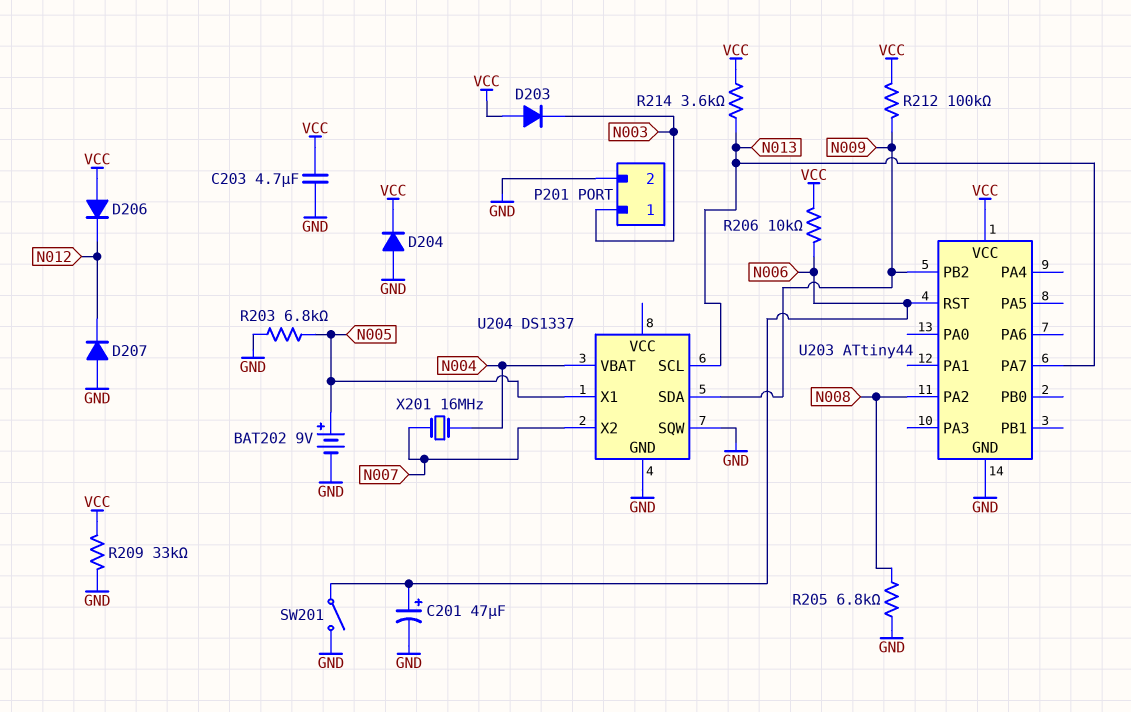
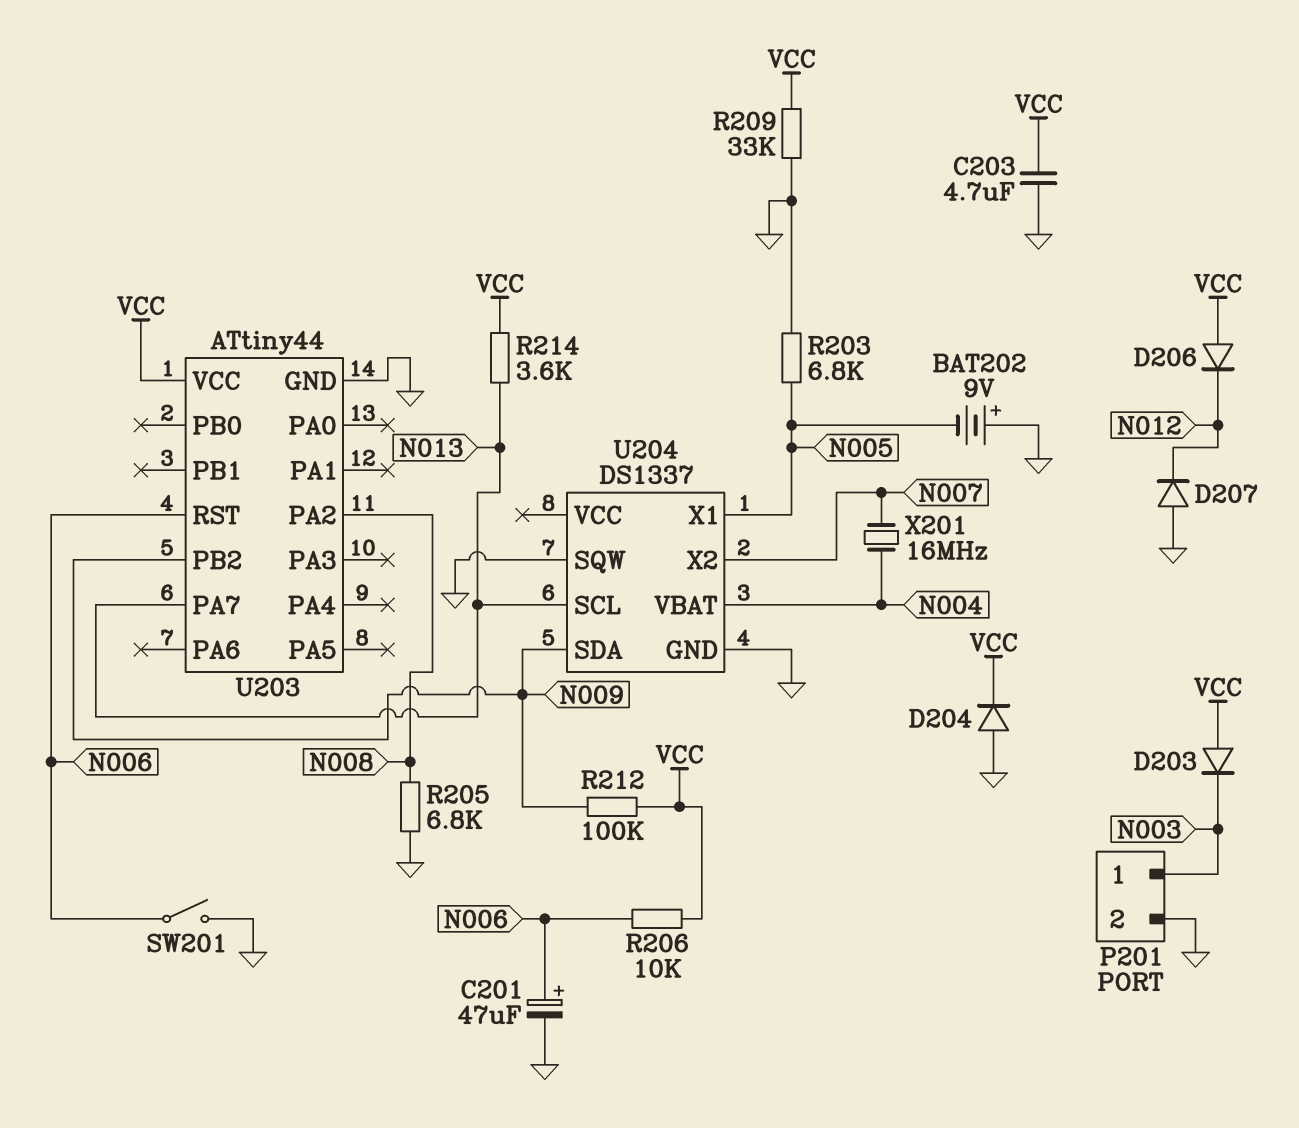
BAT202: 9V (plus N005, minus GND) -> 9V (plus GND, minus N005)

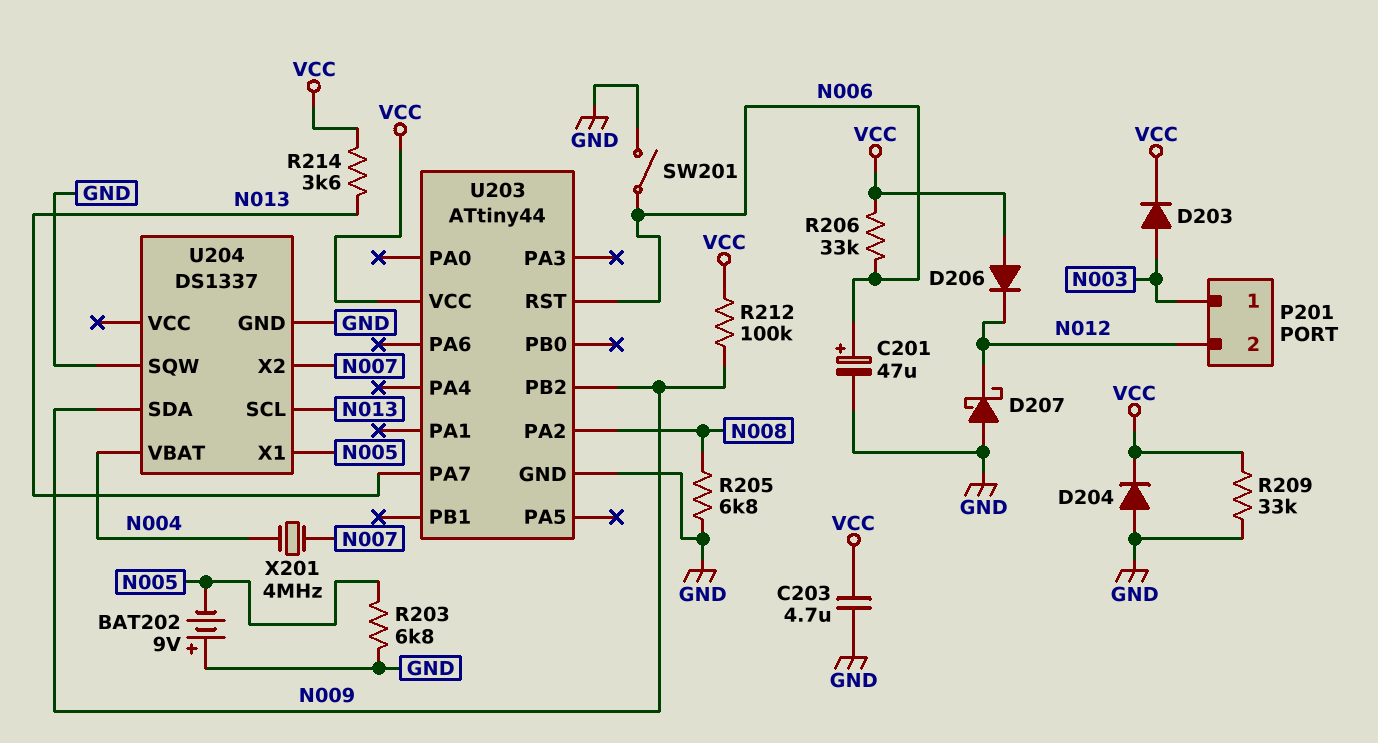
D203: diode (A VCC, K N003) -> diode (A N003, K VCC)
D207: diode (A GND, K N012) -> schottky (A GND, K N012)
P201 pin 2: GND -> N012
R206: 10k (N006, VCC) -> 33k (N006, VCC)
X201: 16MHz (N004, N007) -> 4MHz (N004, N007)

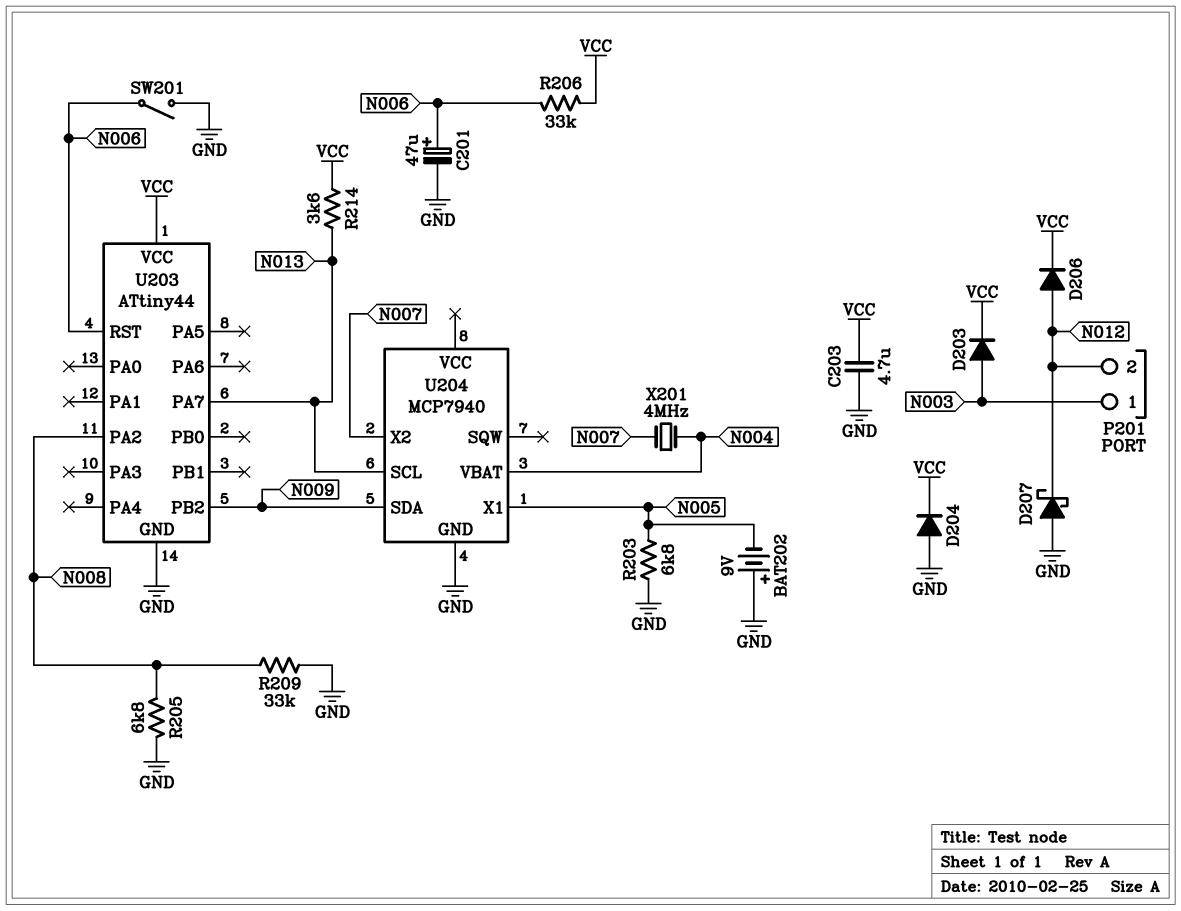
D206: diode (A VCC, K N012) -> diode (A N012, K VCC)
R209: 33k (GND, VCC) -> 33k (GND, N008)
R212: 100k (N009, VCC) -> none
U204: DS1337 -> MCP7940
U204 pin SQW: GND -> none

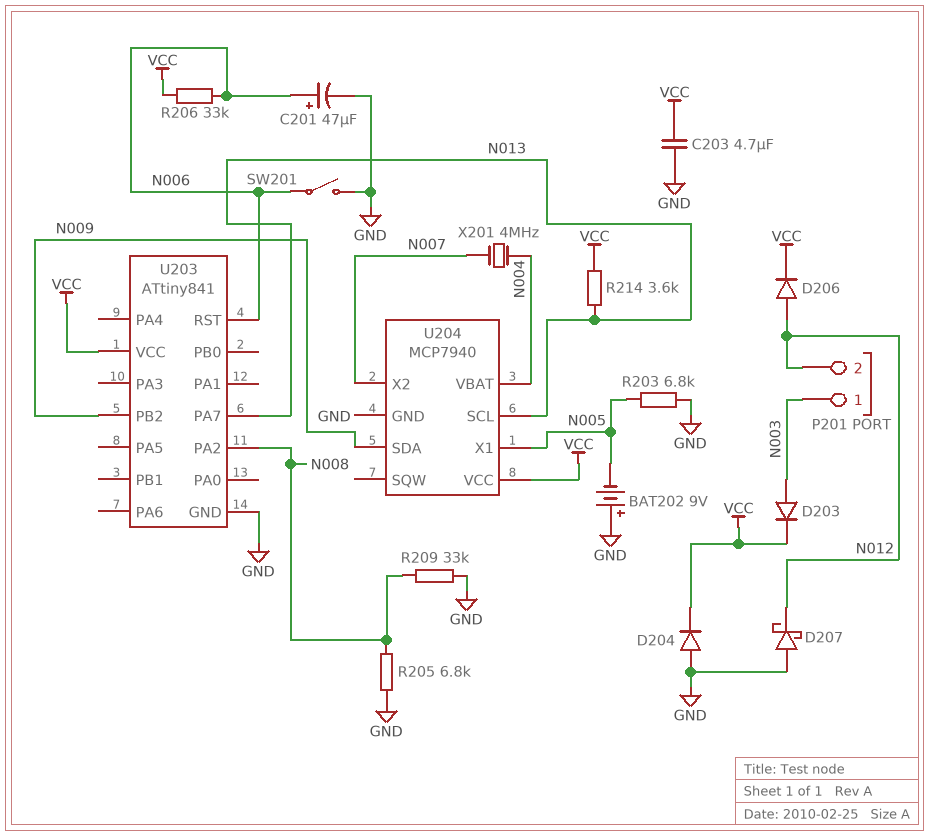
U203: ATtiny44 -> ATtiny841
U204 pin VCC: none -> VCC

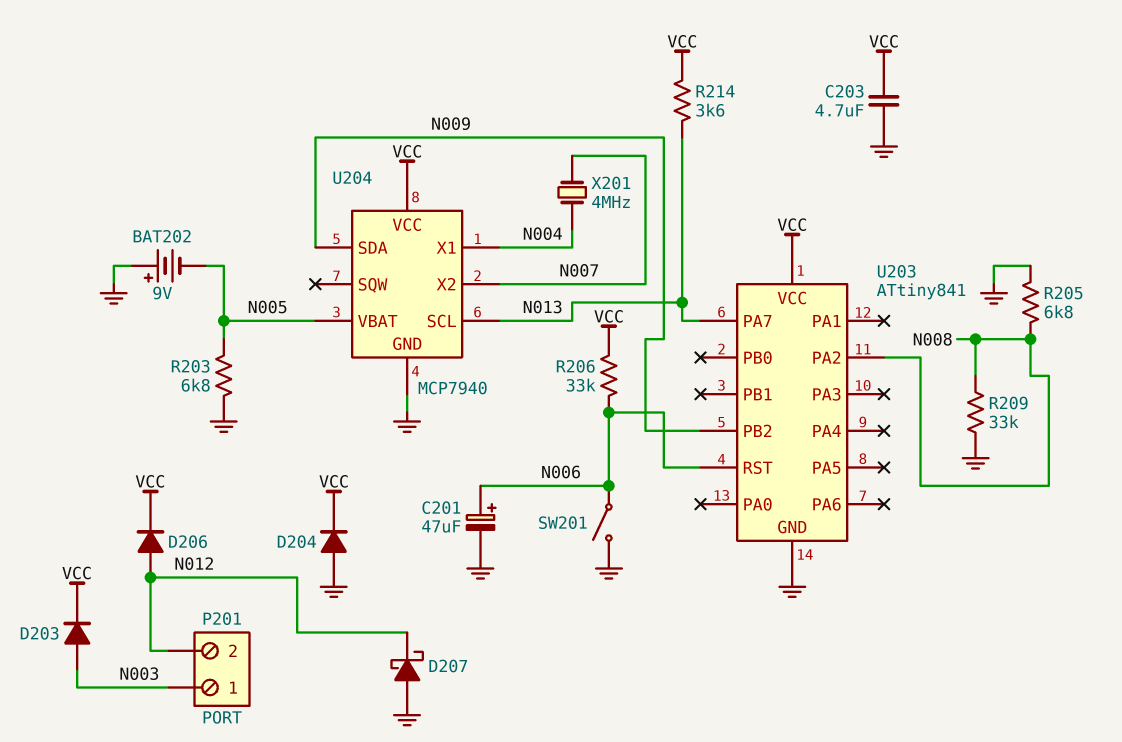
U204 pin VBAT: N004 -> N005
U204 pin X1: N005 -> N004

